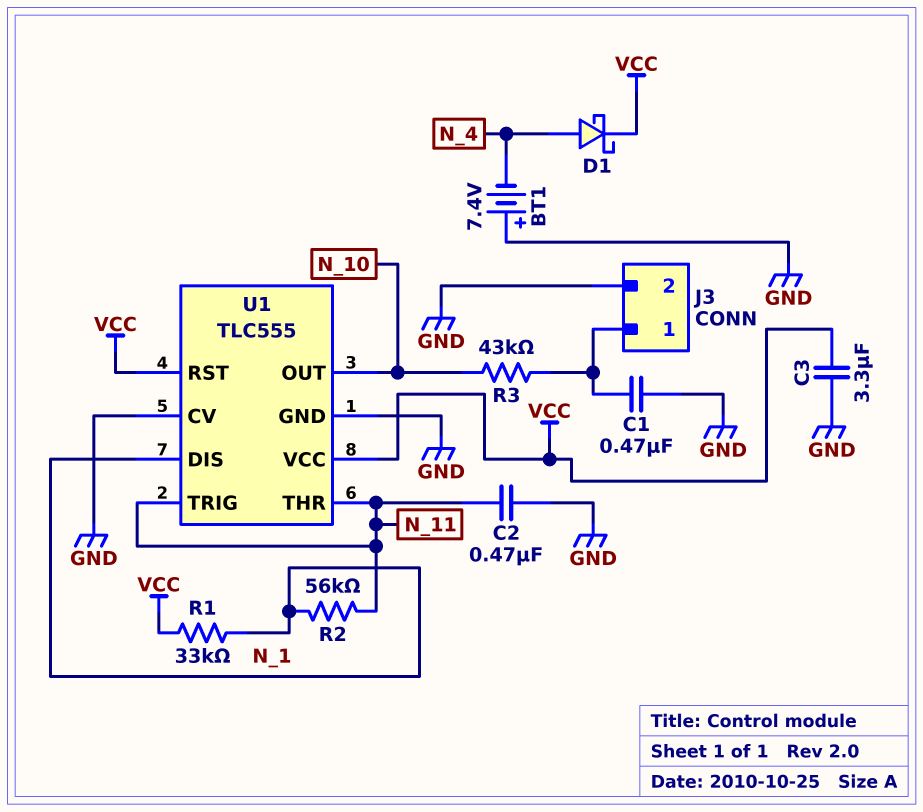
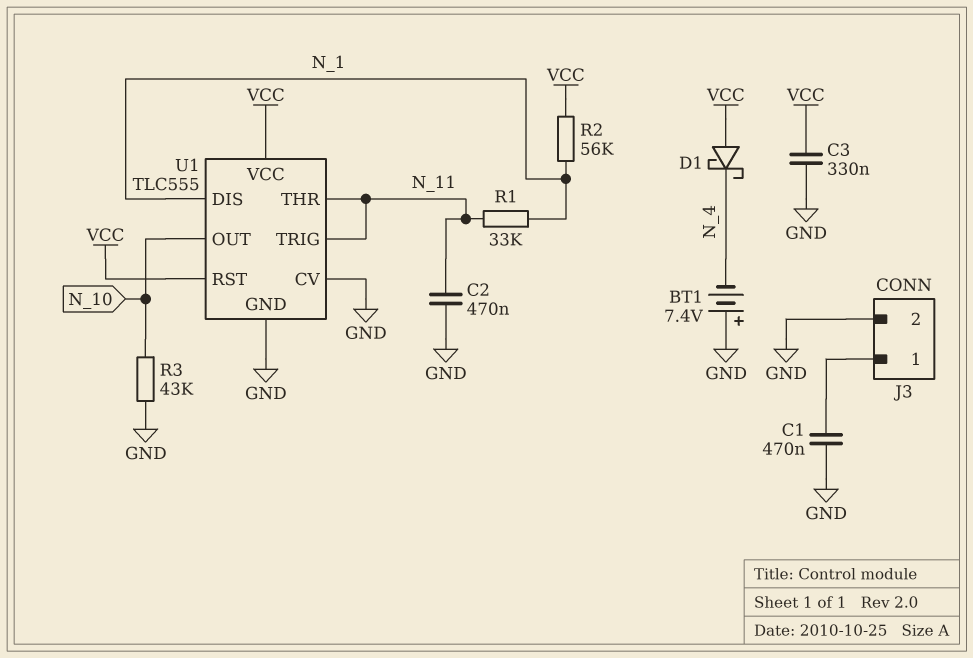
C3: 3.3uF (GND, VCC) -> 330nF (GND, VCC)
D1: schottky (A N_4, K VCC) -> schottky (A VCC, K N_4)
R1: 33k (N_1, VCC) -> 33k (N_1, N_11)
R2: 56k (N_1, N_11) -> 56k (N_1, VCC)
R3: 43k (J3/1, N_10) -> 43k (GND, N_10)

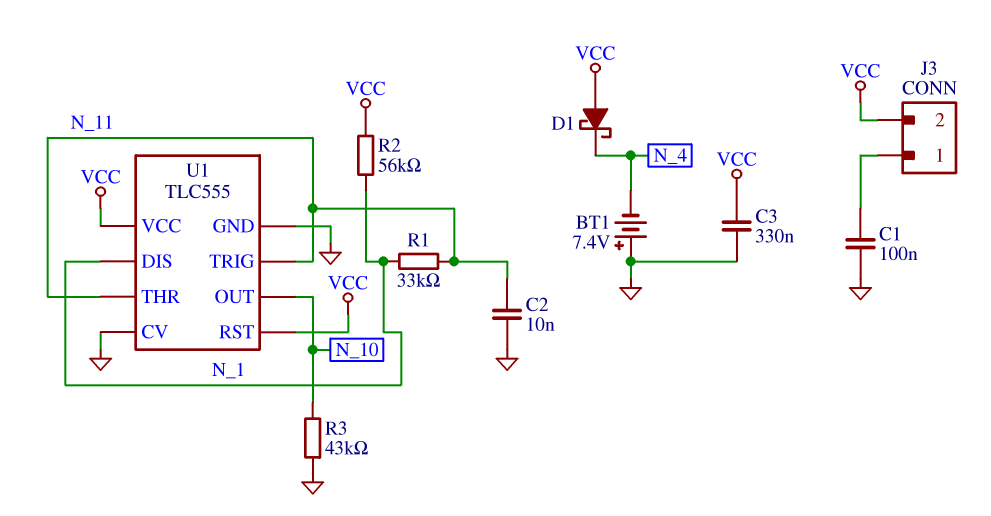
C1: 470nF (GND, J3/1) -> 100nF (GND, J3/1)
C2: 470nF (GND, N_11) -> 10nF (GND, N_11)
J3 pin 2: GND -> VCC

